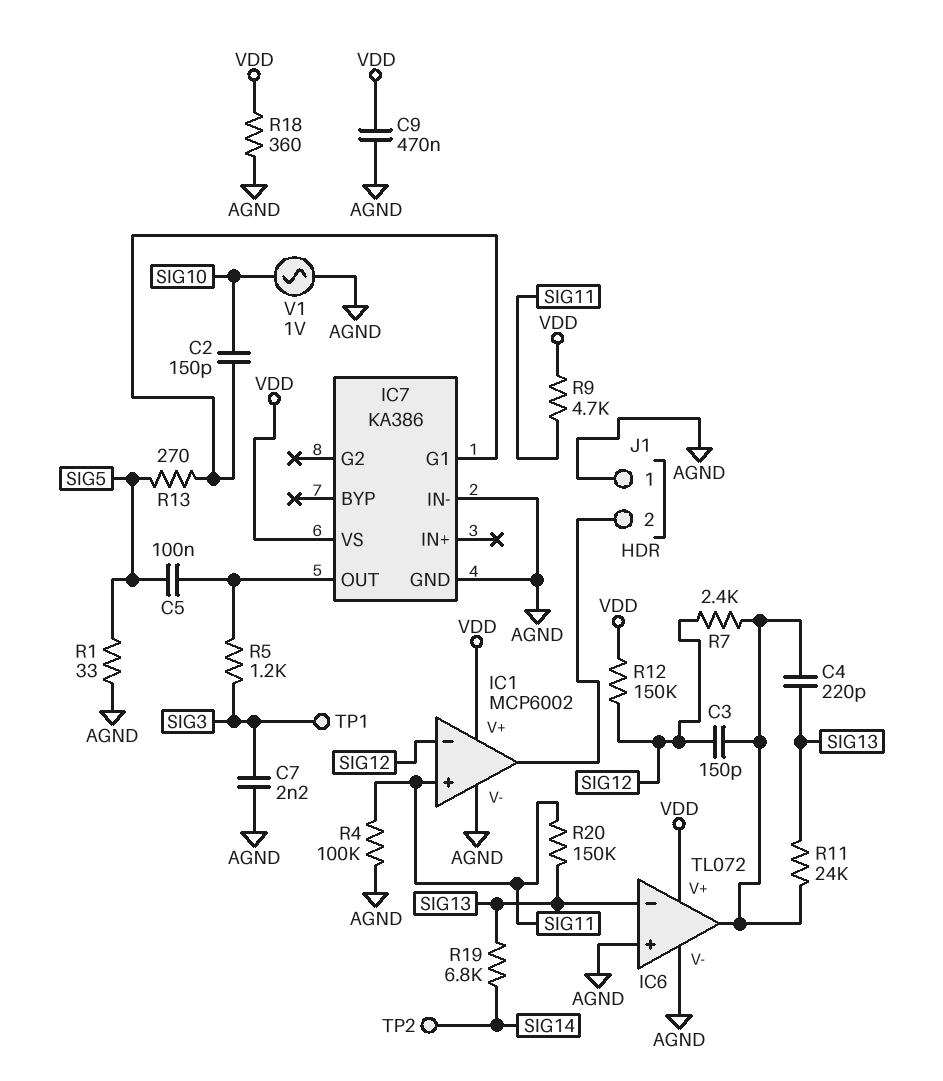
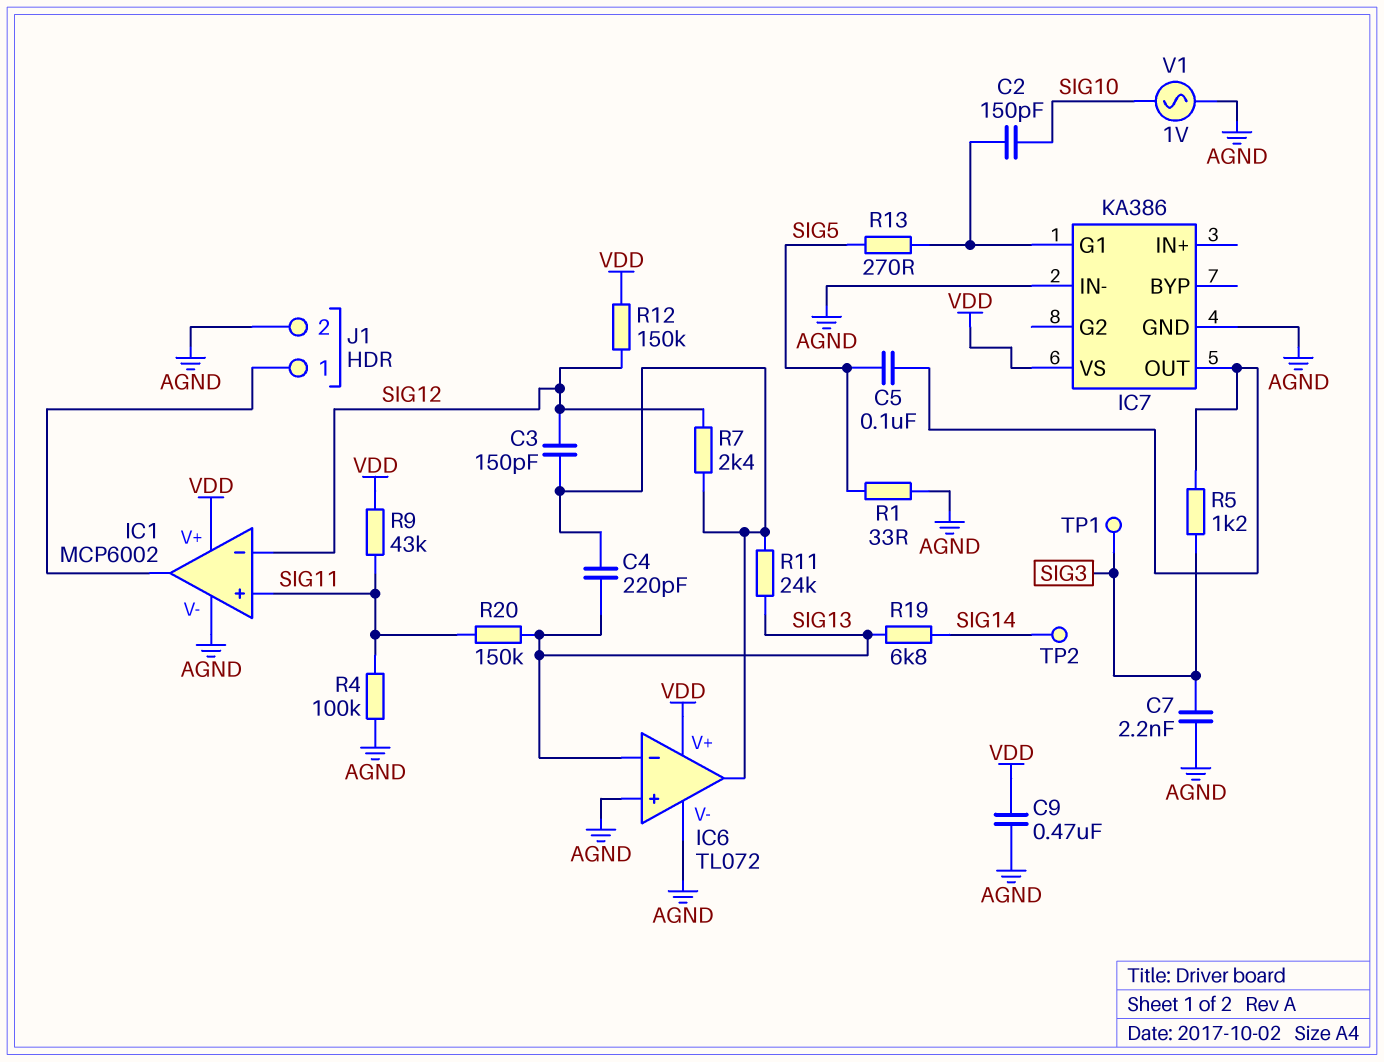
J1 pin 1: AGND -> IC1/out
J1 pin 2: IC1/out -> AGND
R9: 4.7k (SIG11, VDD) -> 43k (SIG11, VDD)
R18: 360 (AGND, VDD) -> none

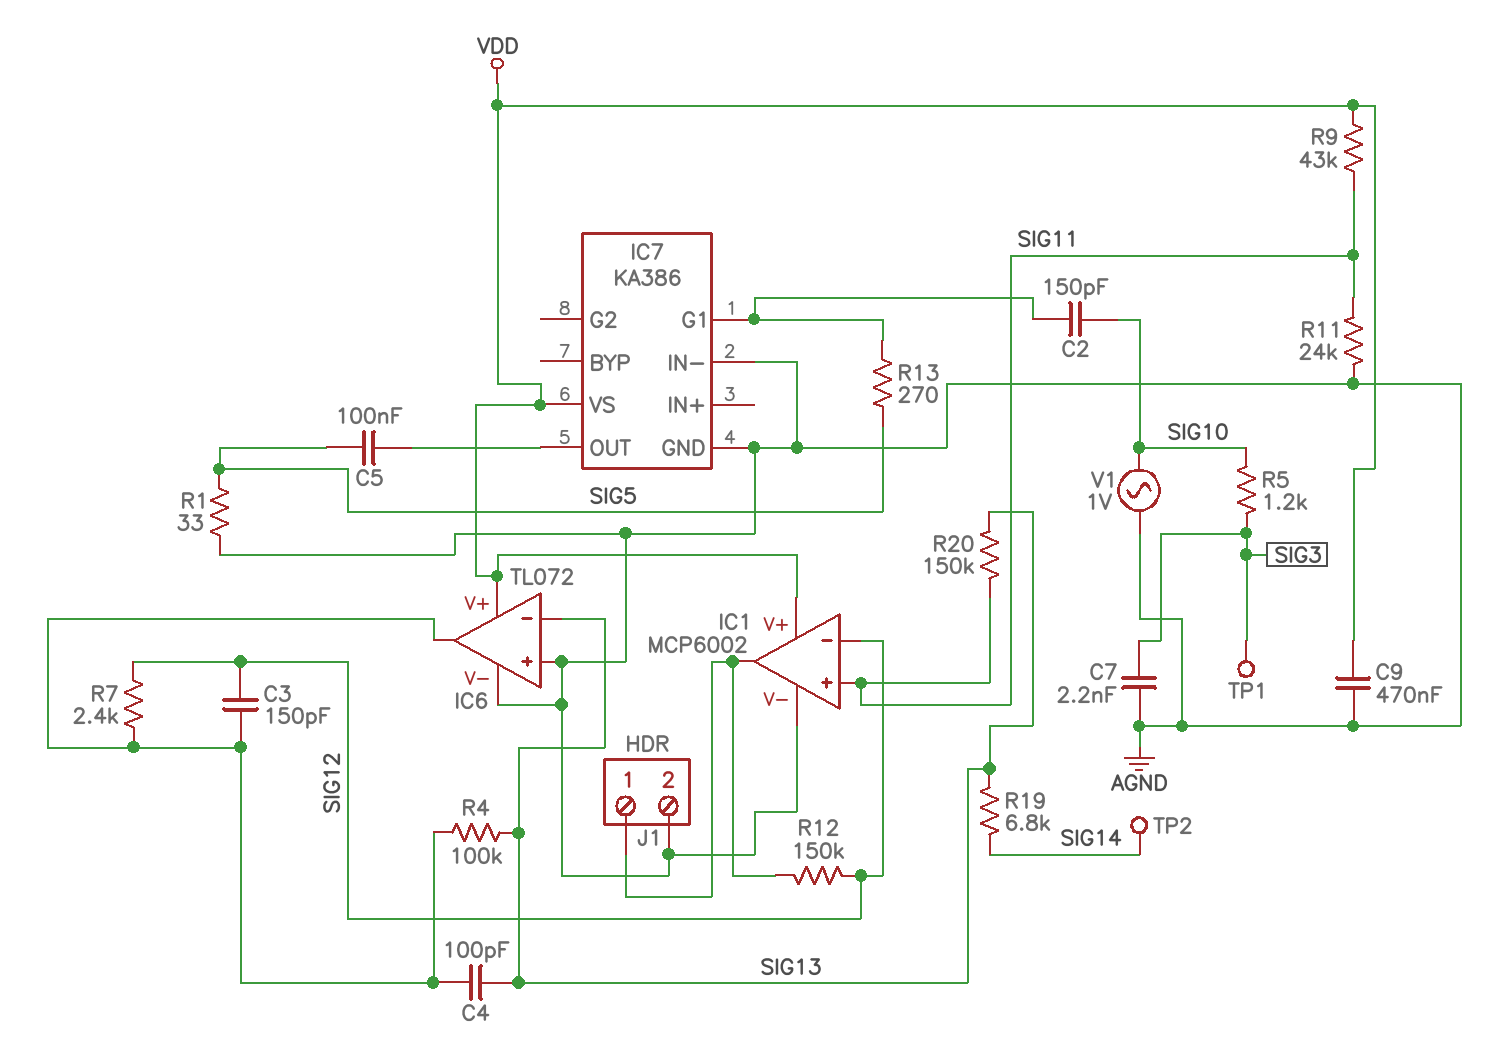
C4: 220pF (IC6/out, SIG13) -> 100pF (IC6/out, SIG13)
R4: 100k (AGND, SIG11) -> 100k (IC6/out, SIG13)
R5: 1.2k (IC7/OUT, SIG3) -> 1.2k (SIG3, SIG10)
R11: 24k (IC6/out, SIG13) -> 24k (AGND, SIG11)
R12: 150k (SIG12, VDD) -> 150k (IC1/out, SIG12)

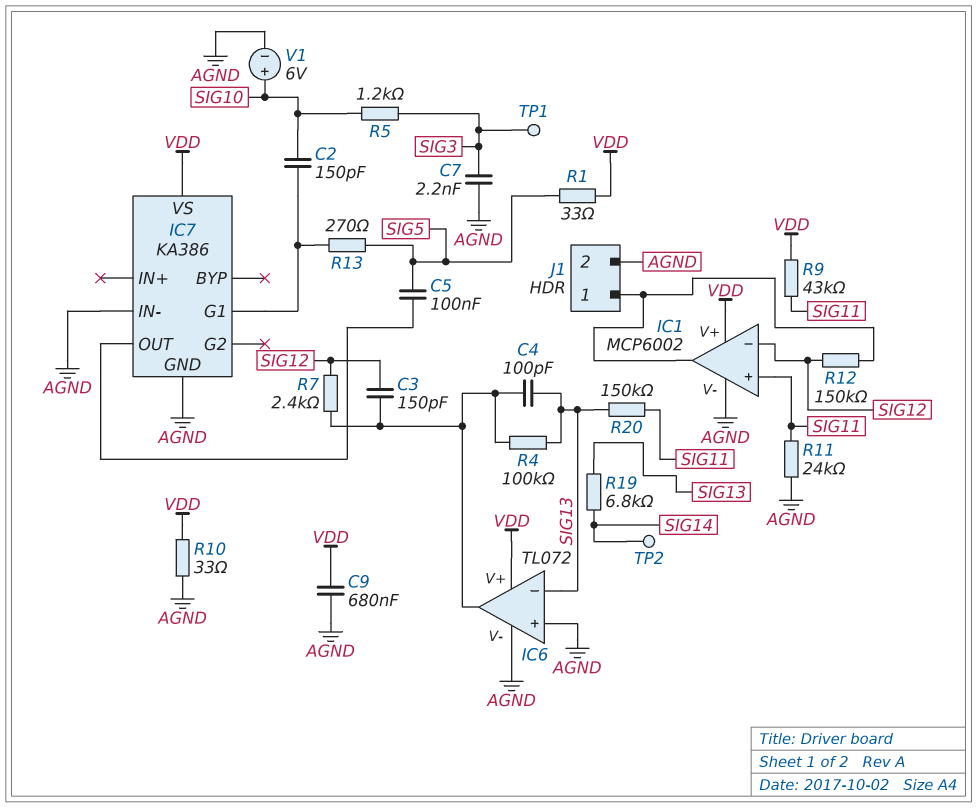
C9: 470nF (AGND, VDD) -> 680nF (AGND, VDD)
R1: 33 (AGND, SIG5) -> 33 (SIG5, VDD)
R10: none -> 33 (AGND, VDD)
V1: AC 1V (AGND, SIG10) -> 6V (plus SIG10, minus AGND)

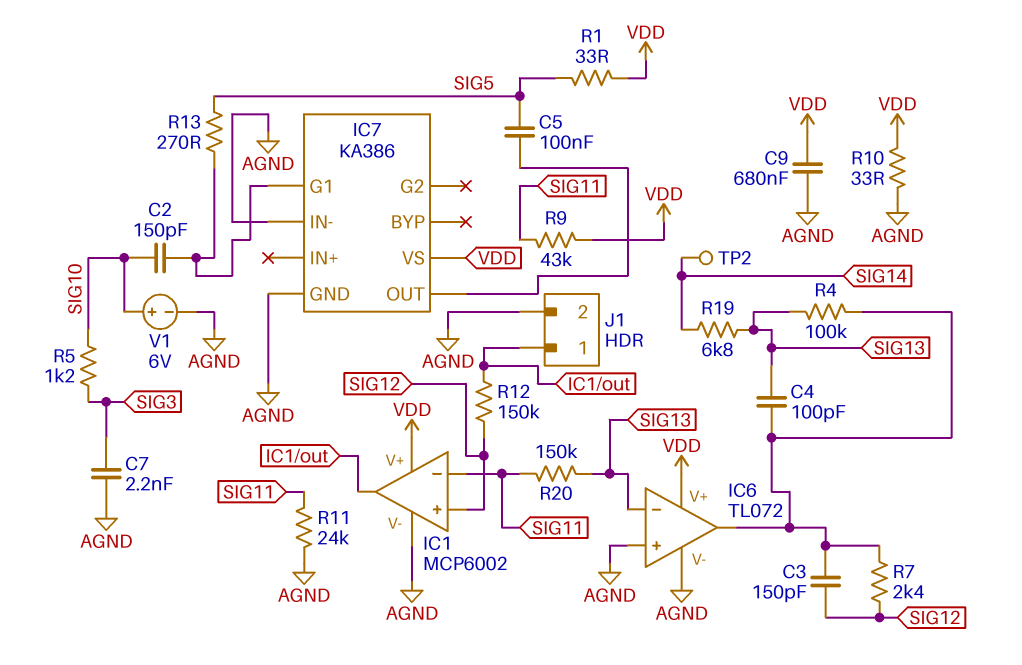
IC1 pin in+: SIG11 -> SIG12
IC1 pin in-: SIG12 -> SIG11
TP1: test point (SIG3) -> none

